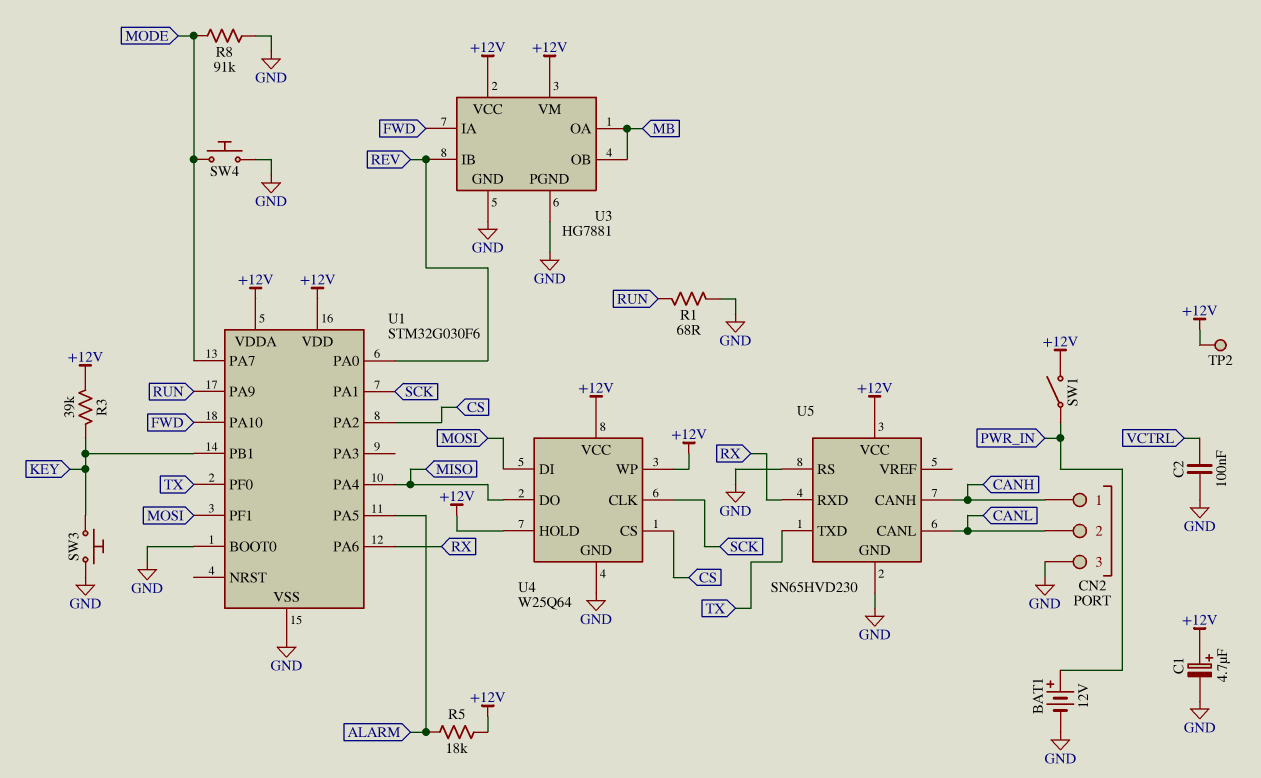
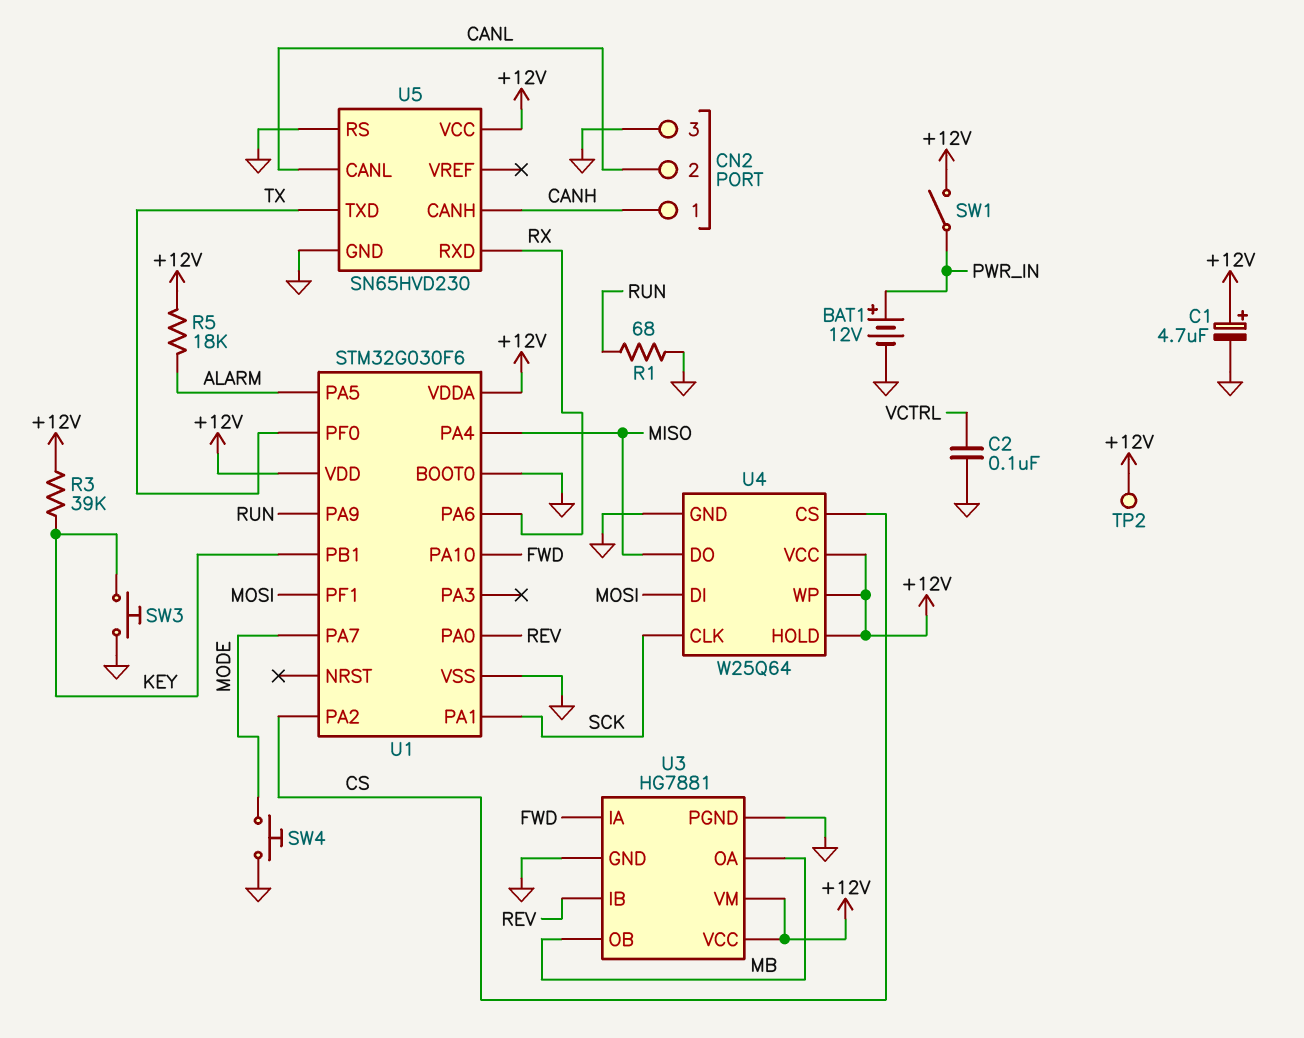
R8: 91k (GND, MODE) -> none

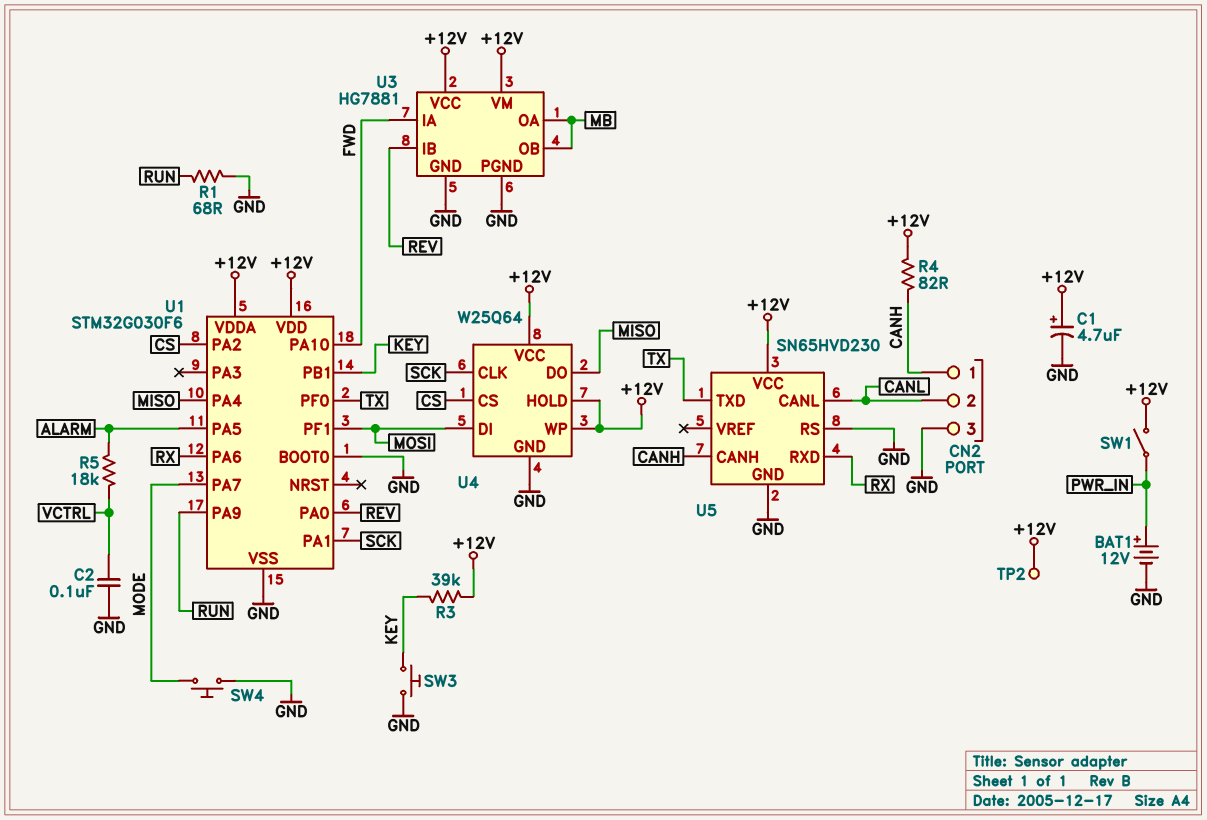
R4: none -> 82 (+12V, CANH)
R5: 18k (+12V, ALARM) -> 18k (ALARM, VCTRL)

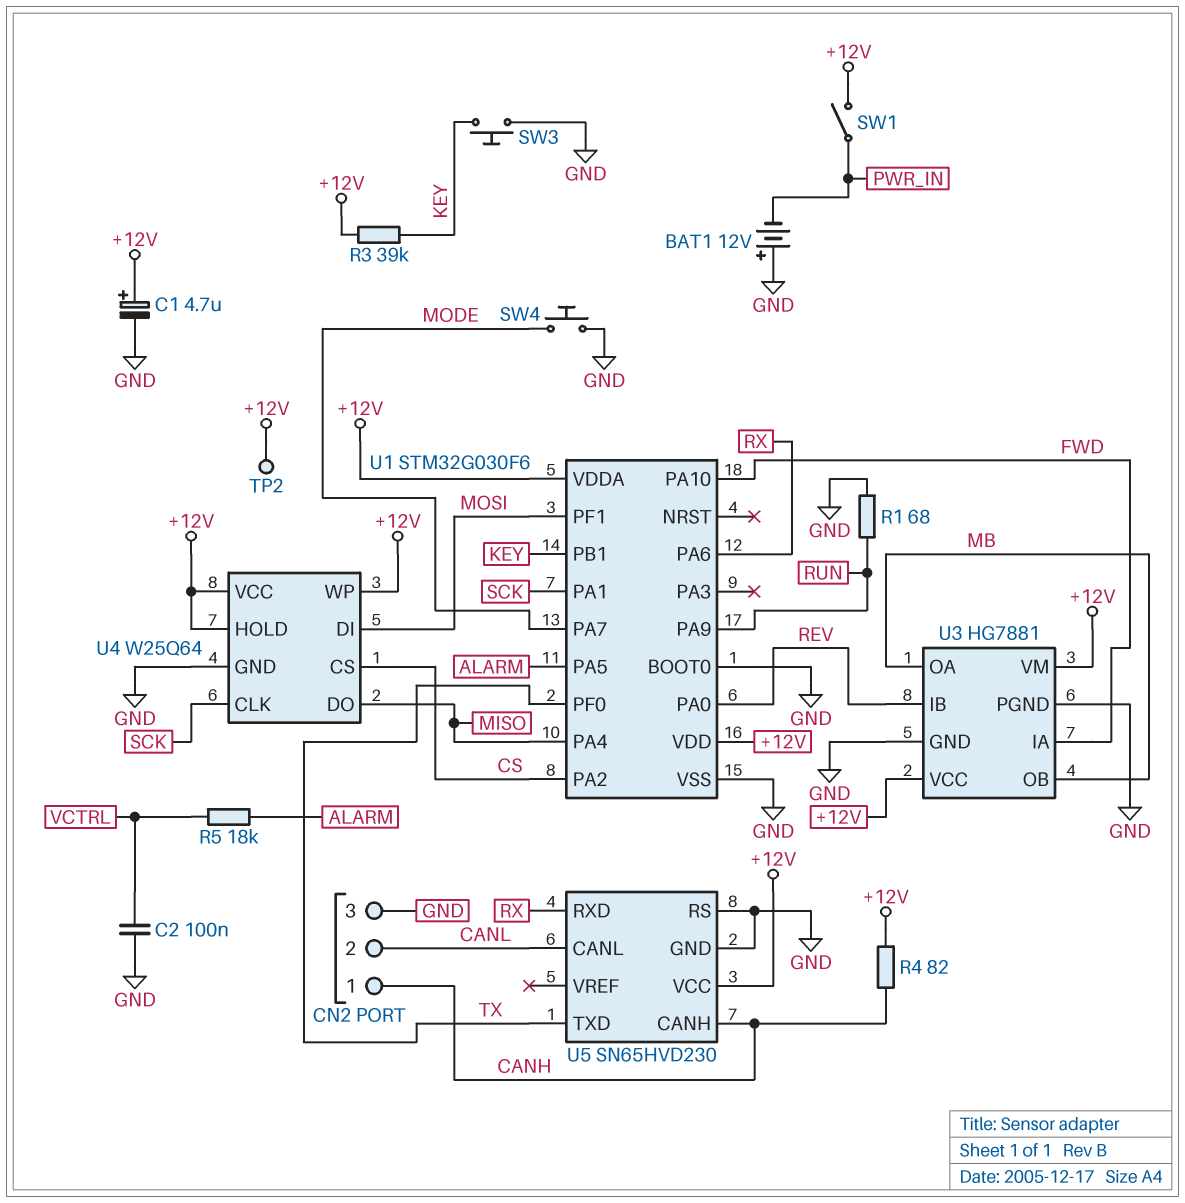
BAT1: 12V (plus PWR_IN, minus GND) -> 12V (plus GND, minus PWR_IN)

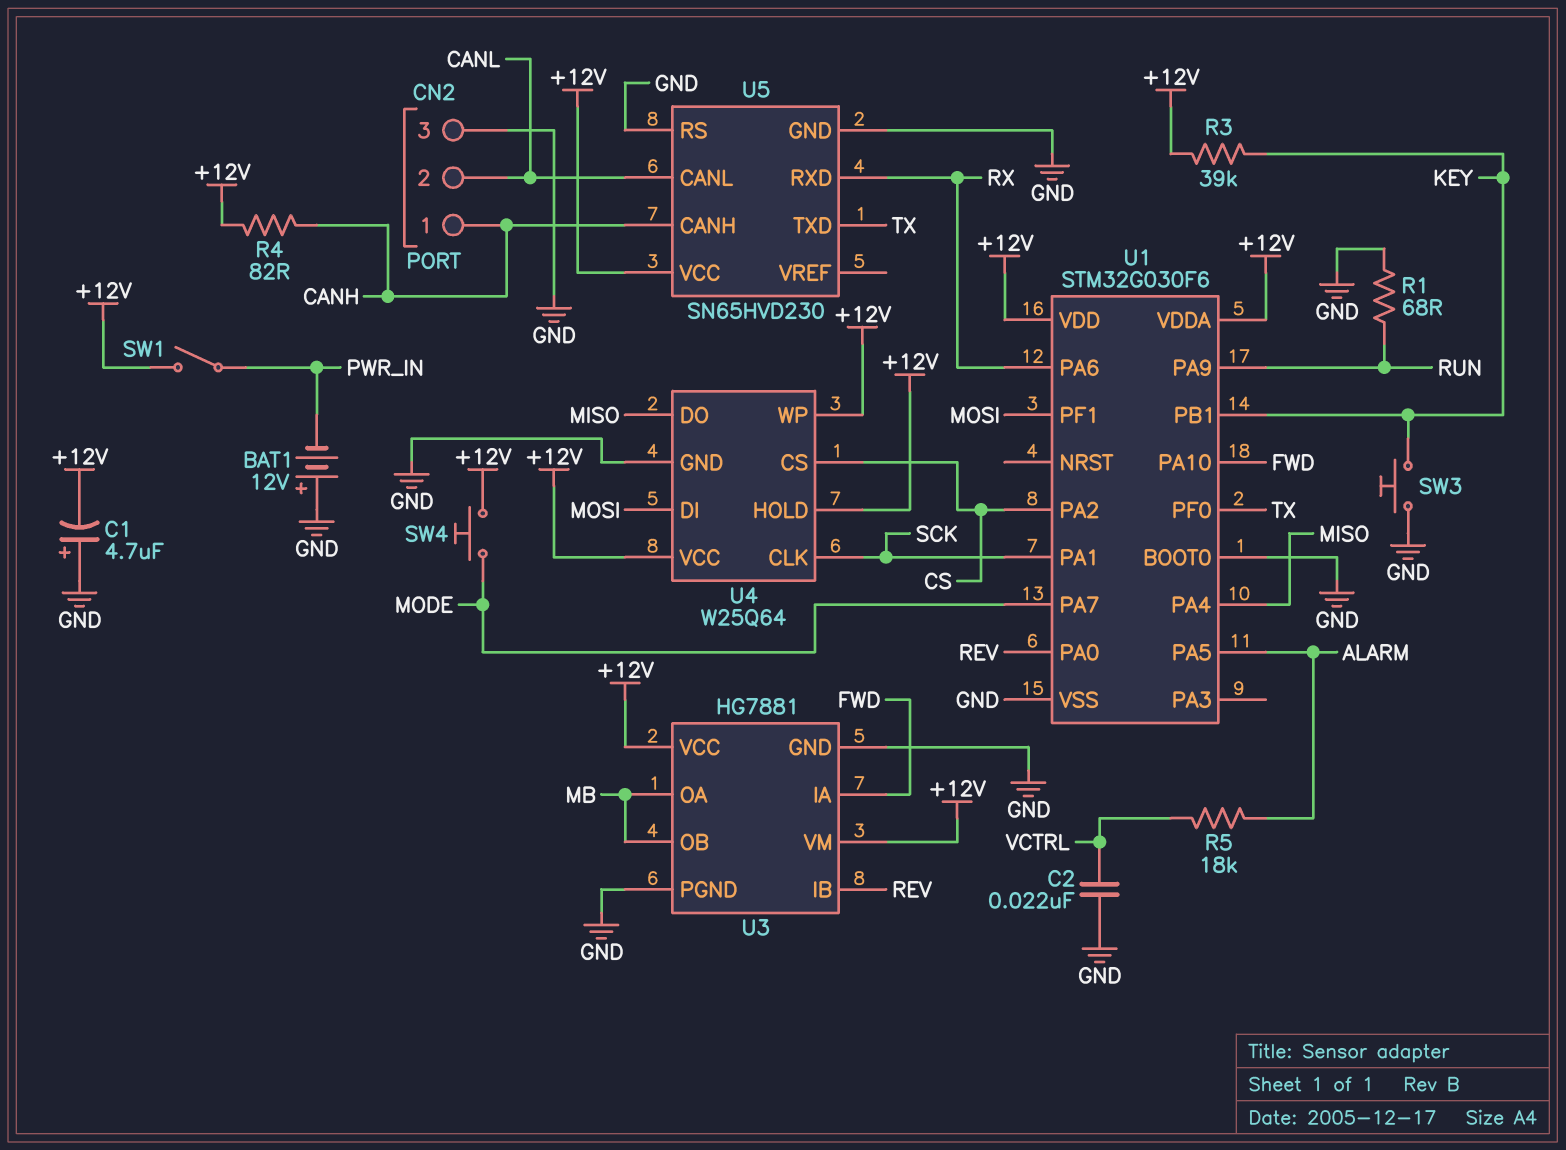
C1: 4.7uF (plus +12V, minus GND) -> 4.7uF (plus GND, minus +12V)
C2: 100nF (GND, VCTRL) -> 22nF (GND, VCTRL)
SW4: button (GND, MODE) -> button (+12V, MODE)
TP2: test point (+12V) -> none

